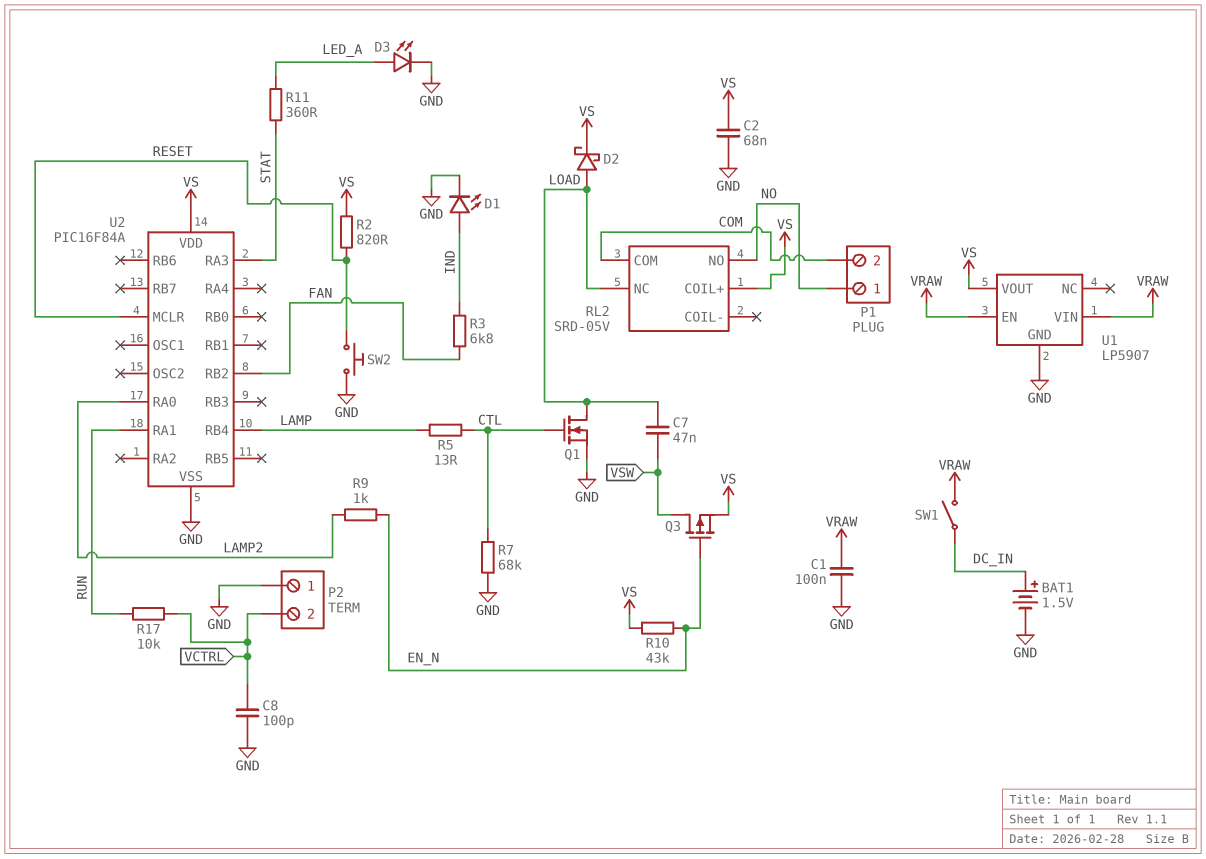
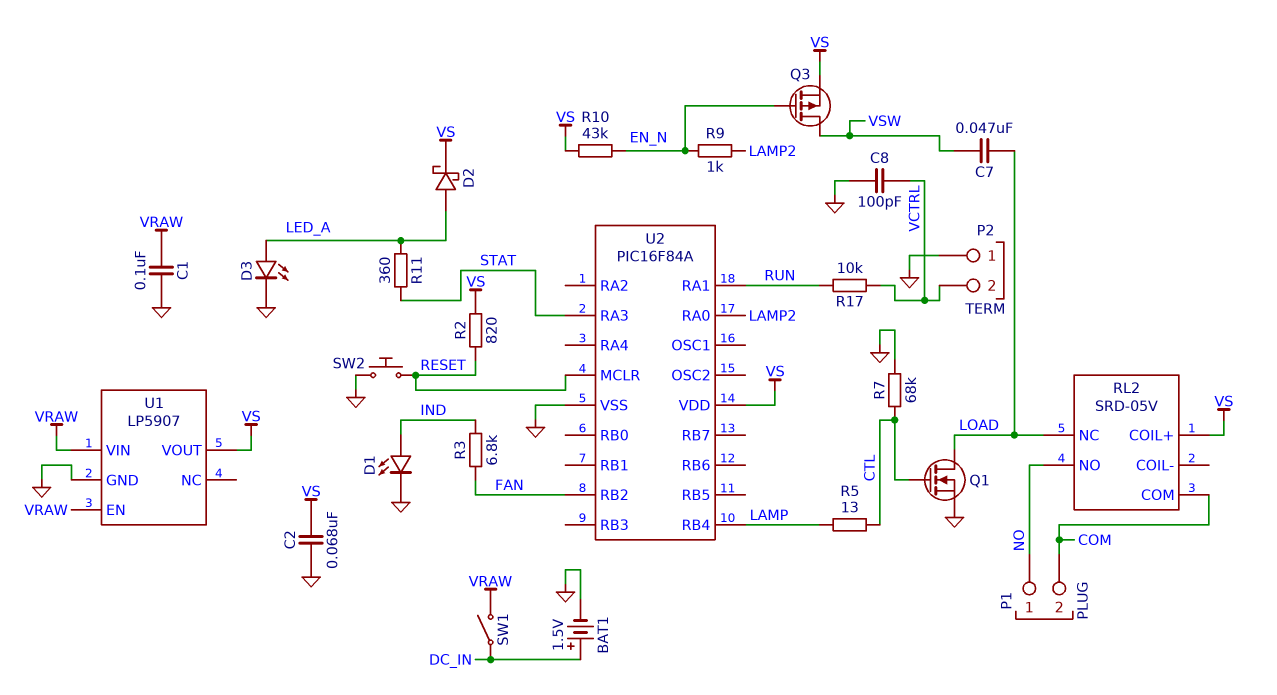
D2: schottky (A LOAD, K VS) -> schottky (A LED_A, K VS)

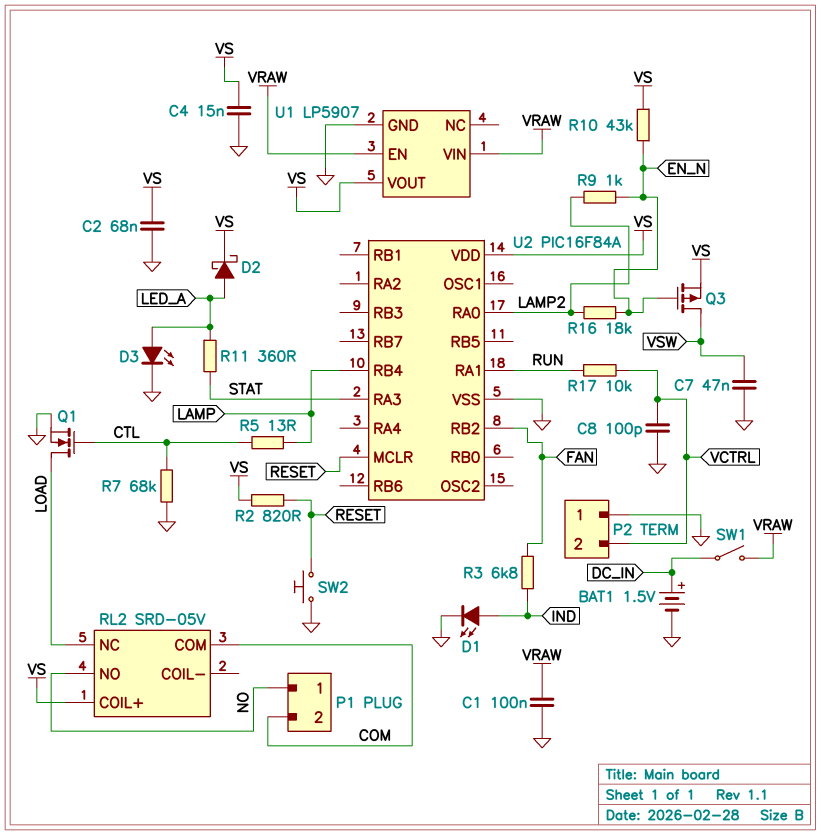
C4: none -> 15nF (GND, VS)
C7: 47nF (LOAD, VSW) -> 47nF (GND, VSW)
R16: none -> 18k (EN_N, LAMP2)

